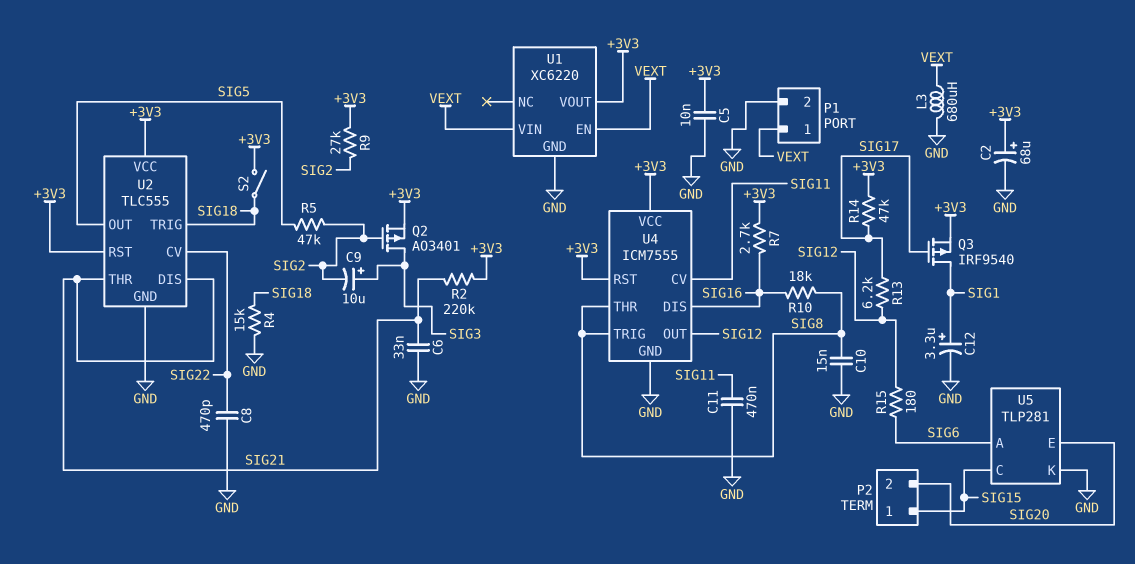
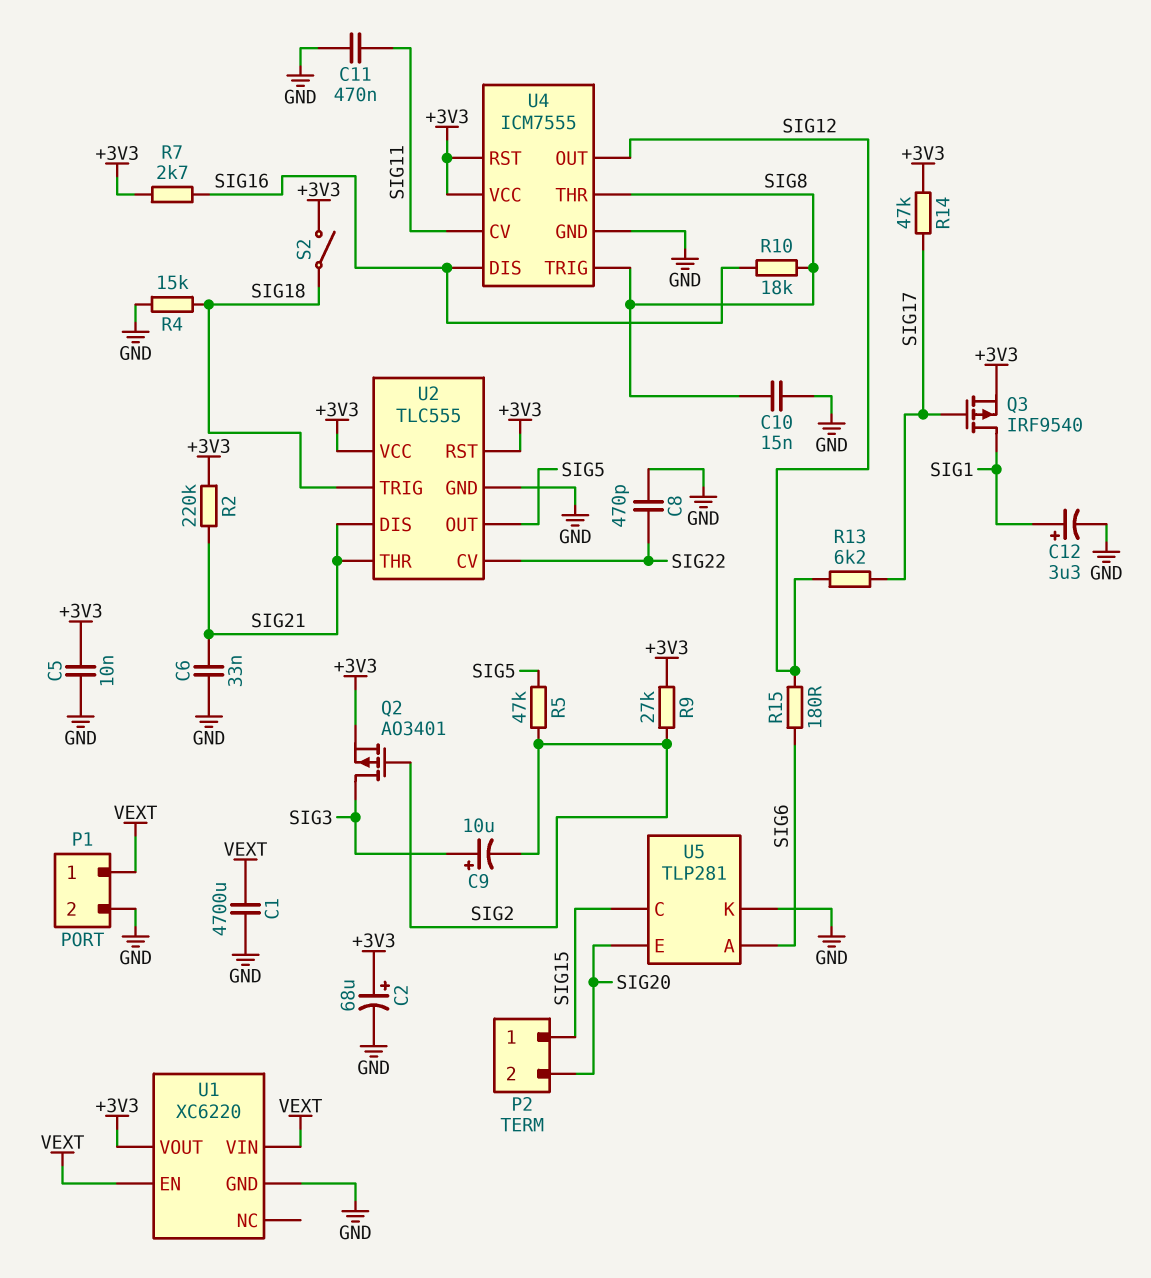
C1: none -> 4700uF (GND, VEXT)
L3: 680uH (GND, VEXT) -> none

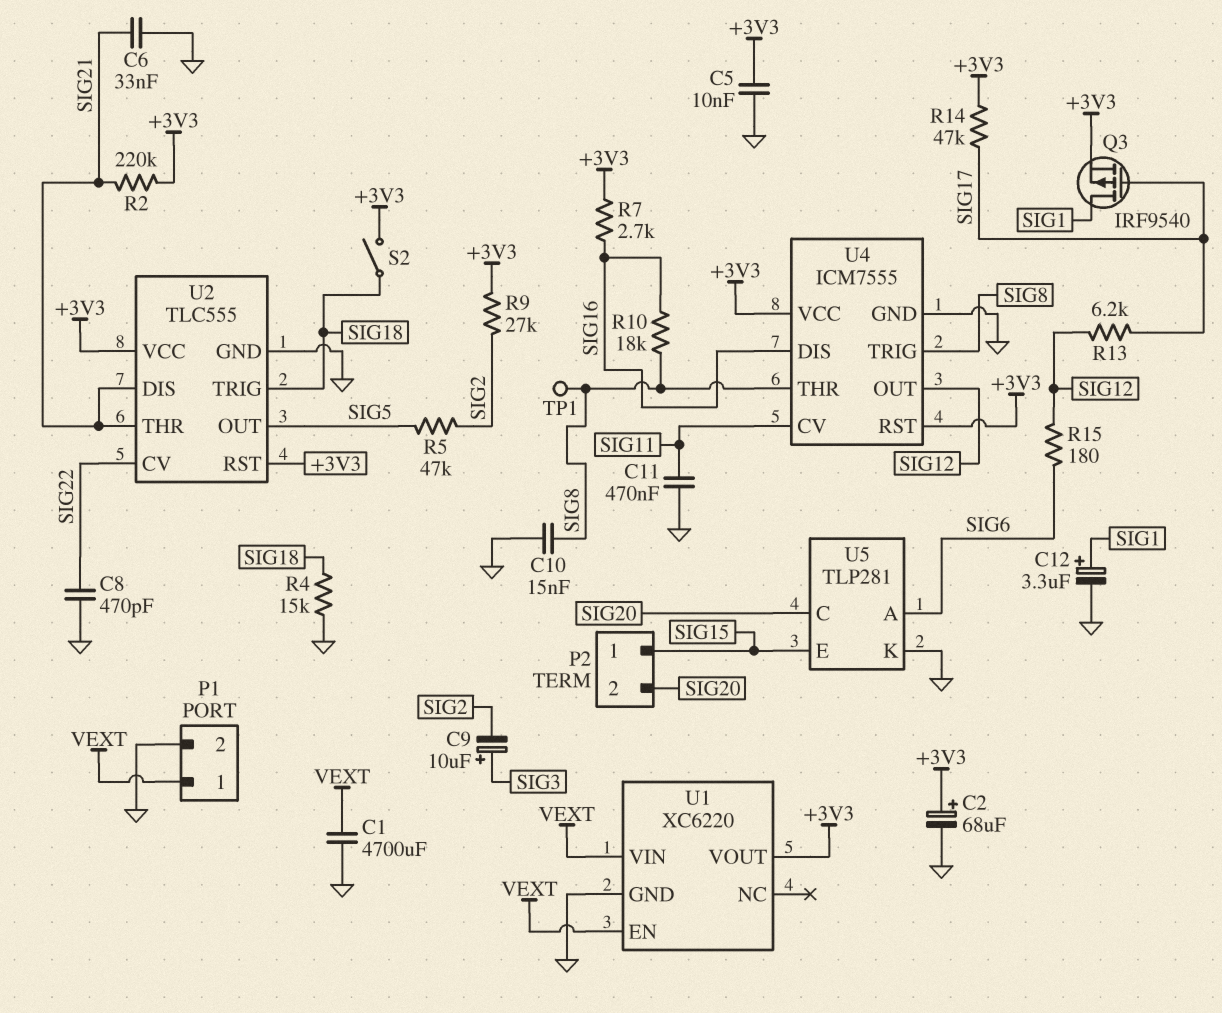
Q2: PMOS AO3401 (G SIG2, D SIG3, S +3V3) -> none
TP1: none -> test point (SIG8)
U5 pin C: SIG15 -> SIG20
U5 pin E: SIG20 -> SIG15

